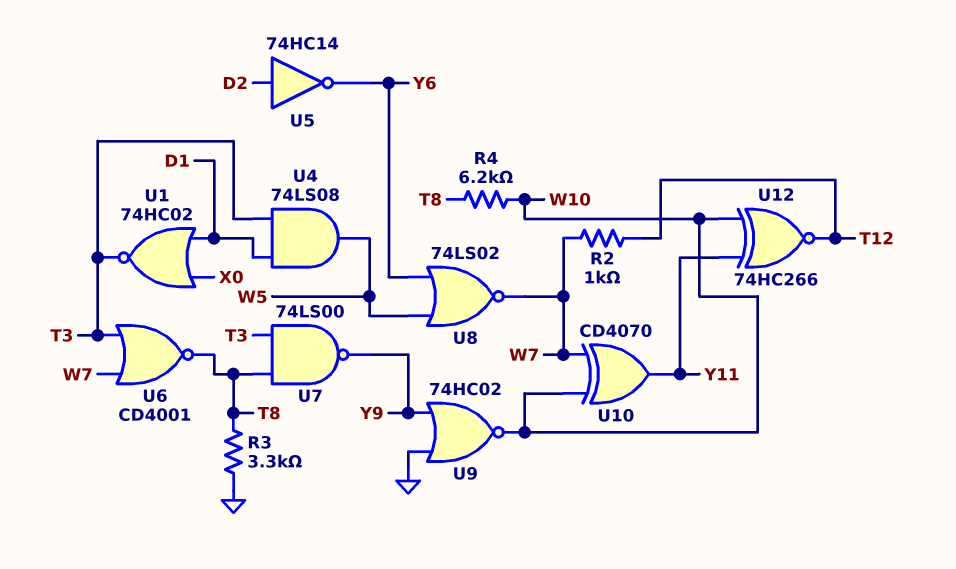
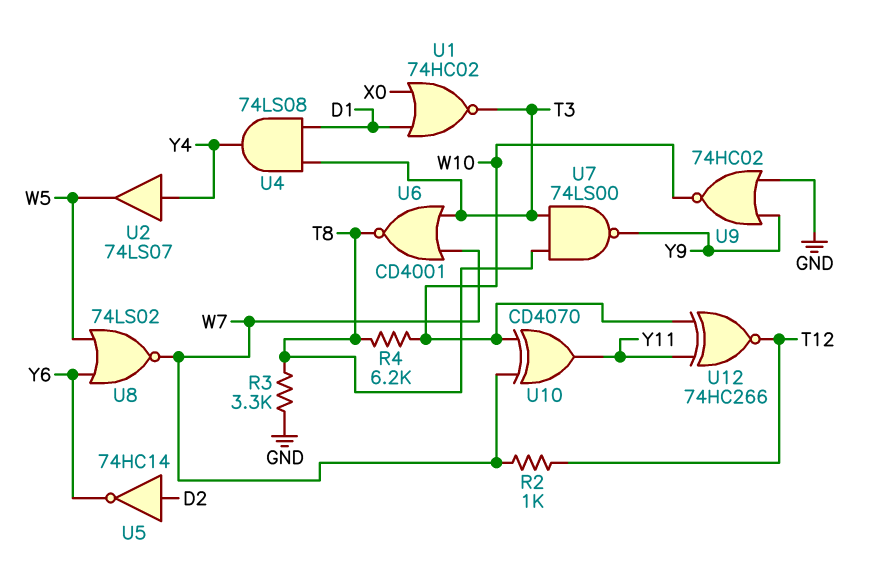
U2: none -> buffer 74LS07 (in Y4, out W5)
U4: AND 74LS08 (in D1, in T3, out W5) -> AND 74LS08 (in D1, in T3, out Y4)

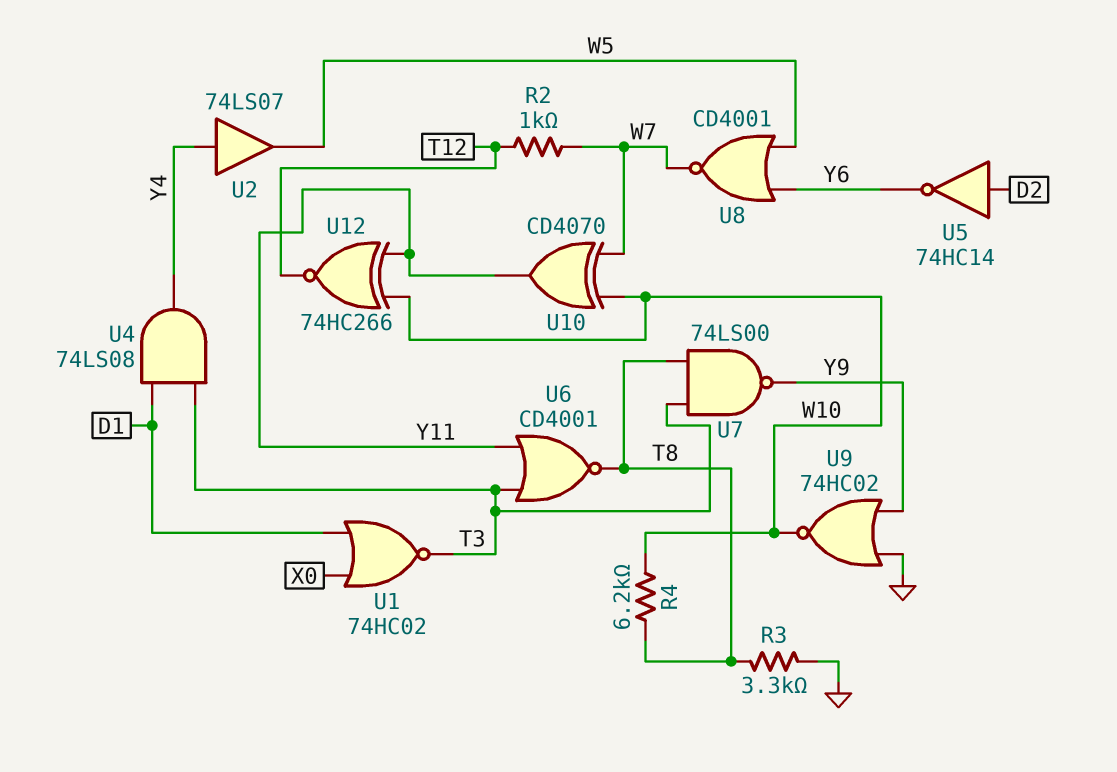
U6: NOR CD4001 (in T3, in W7, out T8) -> NOR CD4001 (in T3, in Y11, out T8)
U8: NOR 74LS02 (in W5, in Y6, out W7) -> NOR CD4001 (in W5, in Y6, out W7)

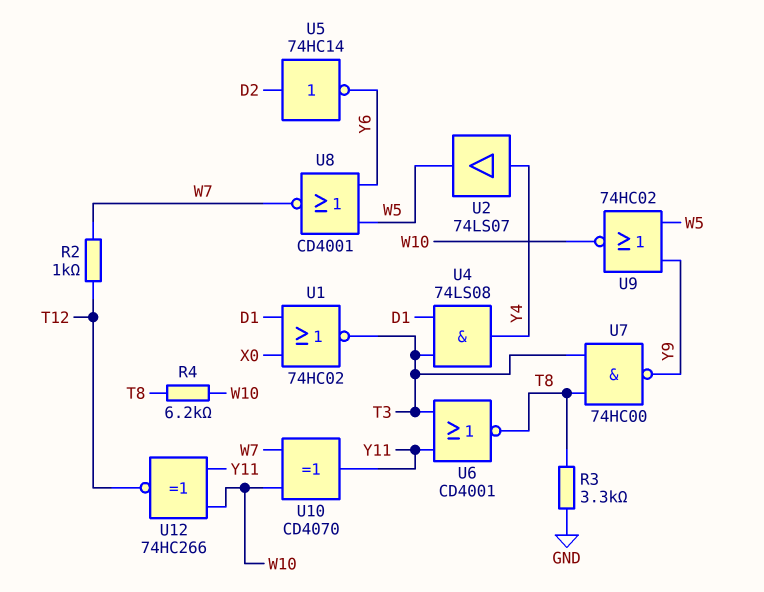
U7: NAND 74LS00 (in T3, in T8, out Y9) -> NAND 74HC00 (in T3, in T8, out Y9)
U9: NOR 74HC02 (in GND, in Y9, out W10) -> NOR 74HC02 (in W5, in Y9, out W10)

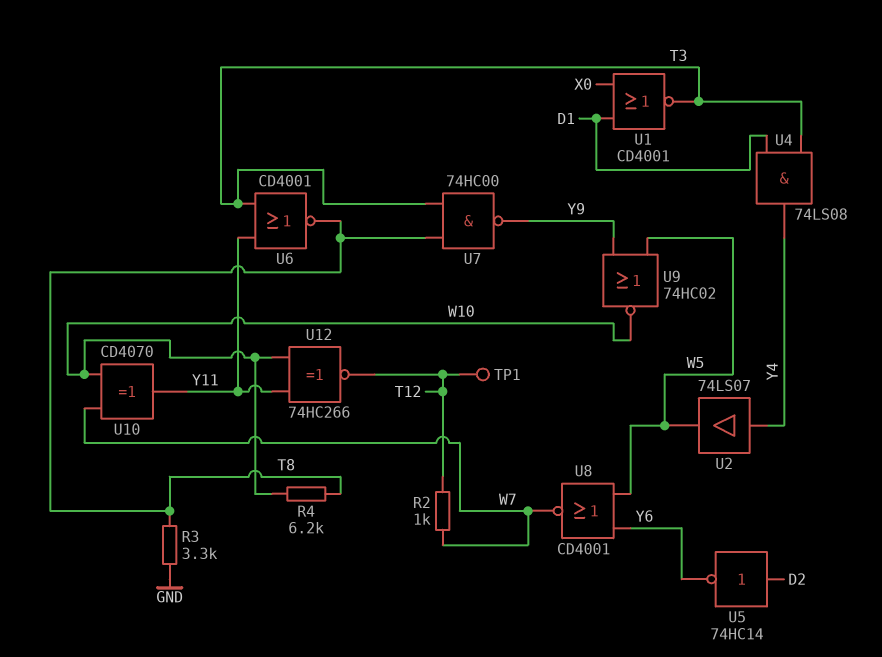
TP1: none -> test point (T12)
U1: NOR 74HC02 (in D1, in X0, out T3) -> NOR CD4001 (in D1, in X0, out T3)

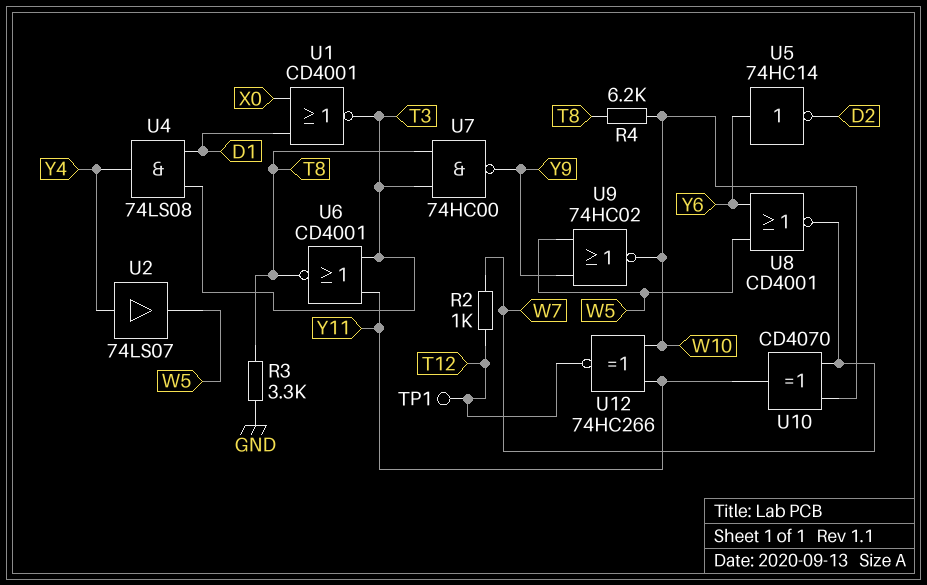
U5: NOT 74HC14 (in D2, out Y6) -> NOT 74HC14 (in Y6, out D2)

